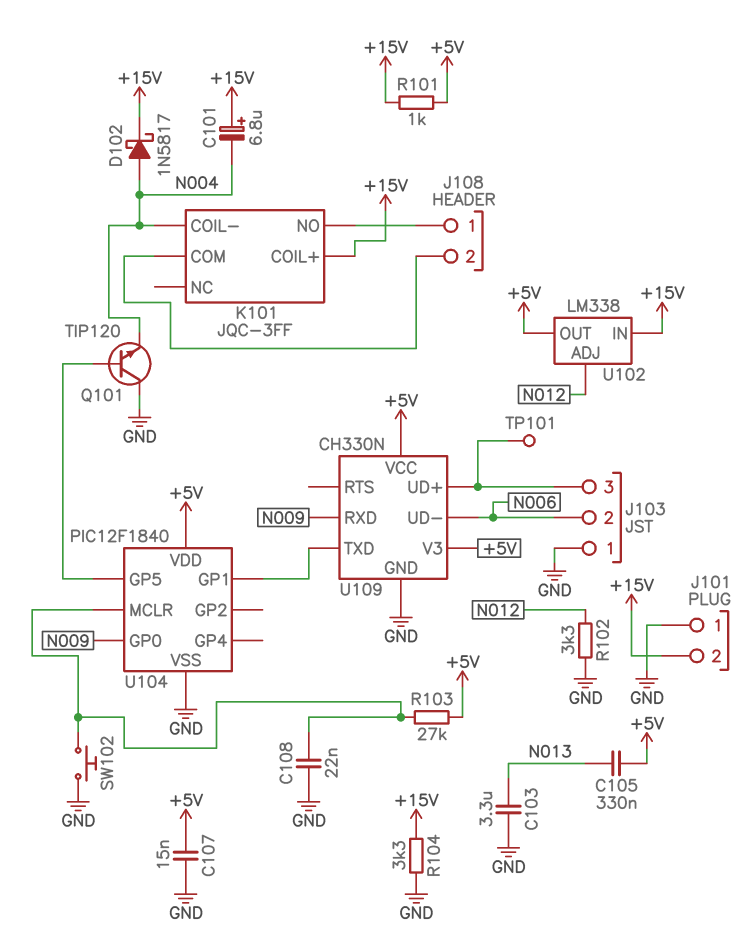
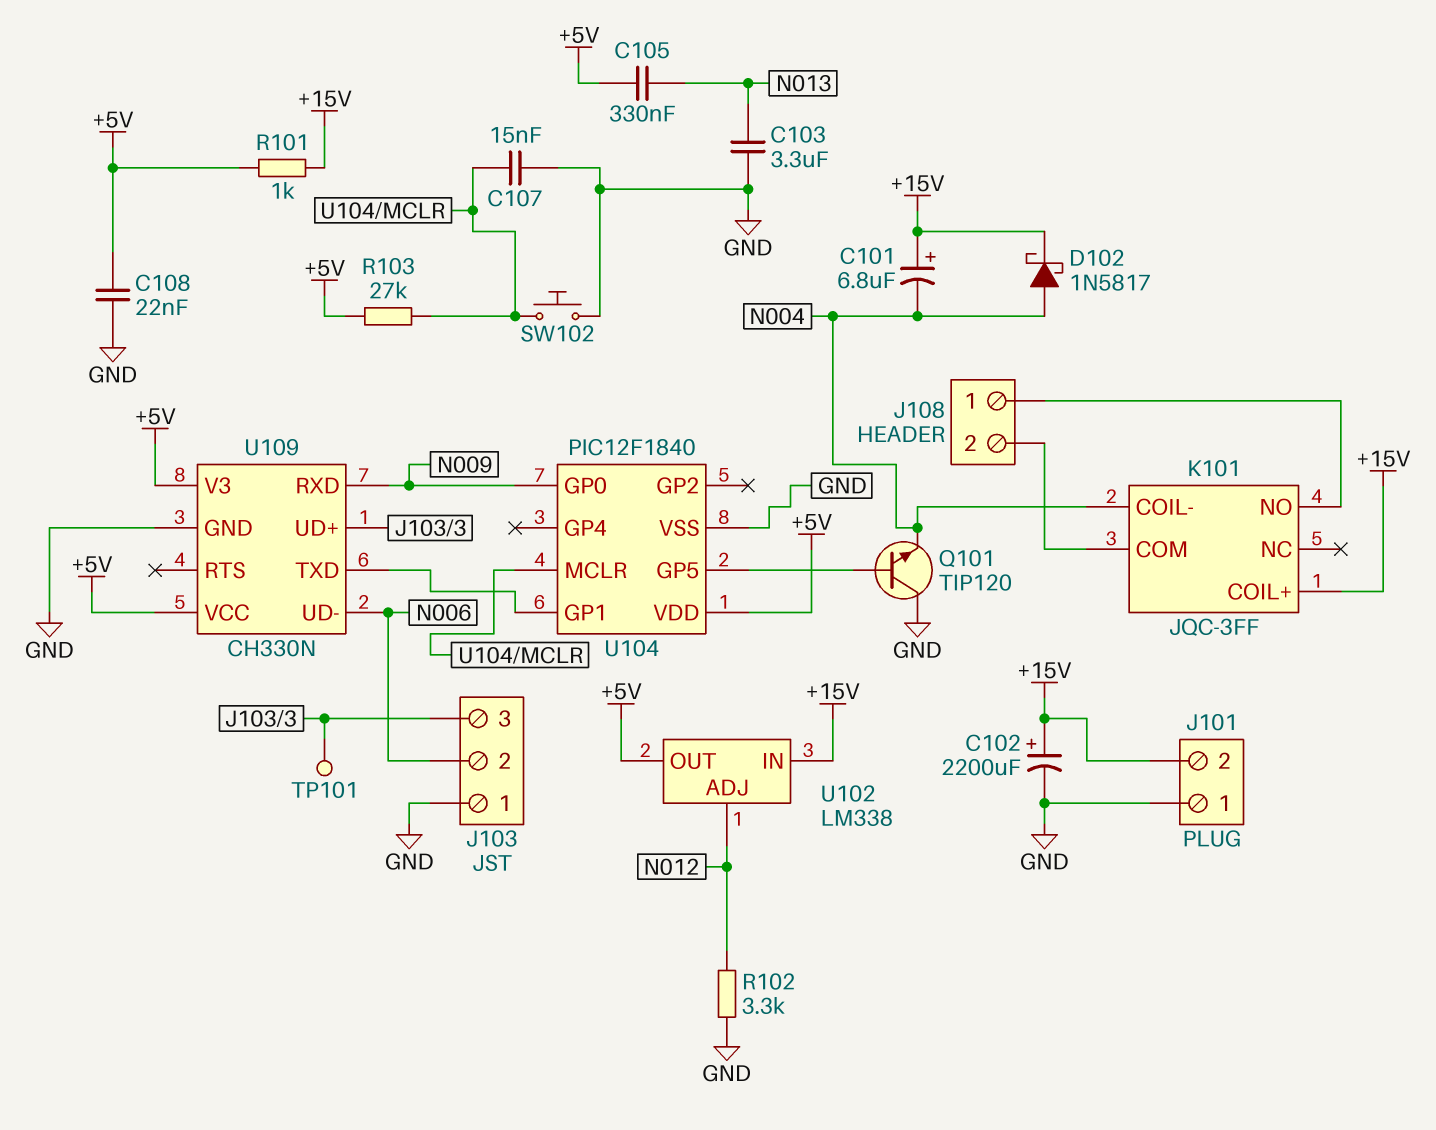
C102: none -> 2200uF (plus +15V, minus GND)
C107: 15nF (+5V, GND) -> 15nF (GND, U104/MCLR)
C108: 22nF (GND, U104/MCLR) -> 22nF (+5V, GND)
R104: 3.3k (+15V, GND) -> none

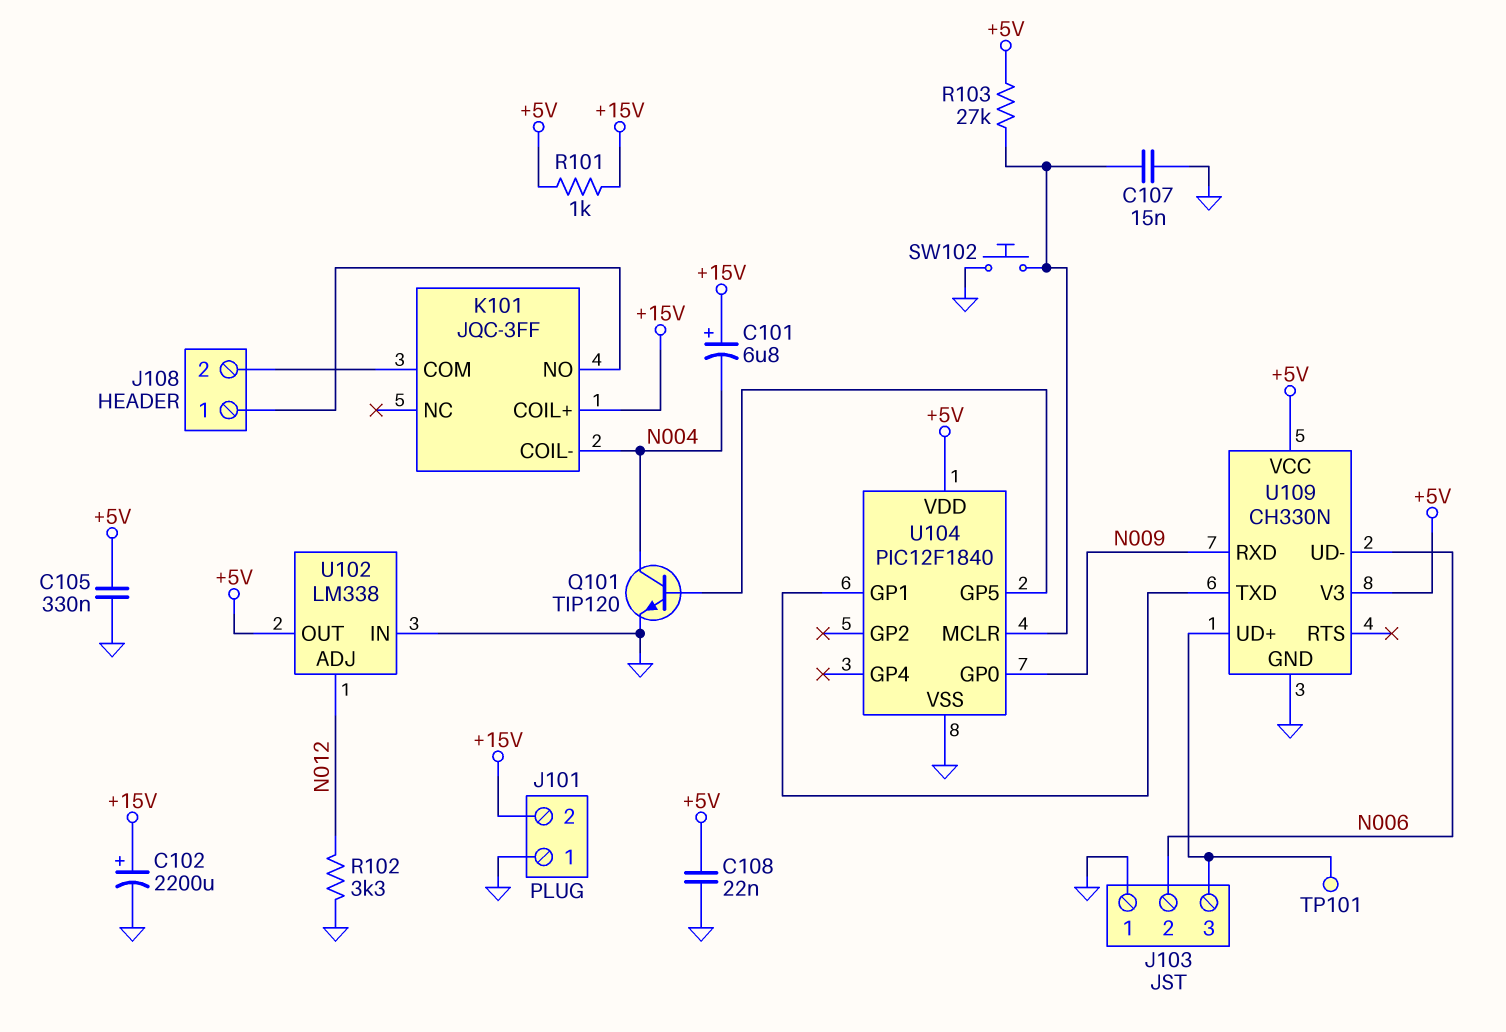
C103: 3.3uF (GND, N013) -> none
C105: 330nF (+5V, N013) -> 330nF (+5V, GND)
D102: schottky 1N5817 (A N004, K +15V) -> none
Q101: NPN TIP120 (B U104/GP5, C GND, E N004) -> NPN TIP120 (B U104/GP5, C N004, E GND)
U102 pin IN: +15V -> GND

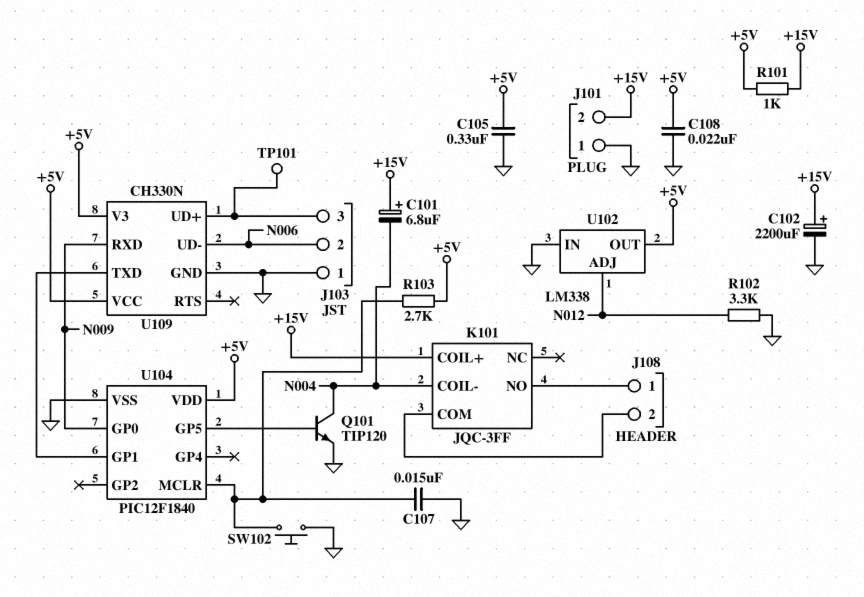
R103: 27k (+5V, U104/MCLR) -> 2.7k (+5V, U104/MCLR)

